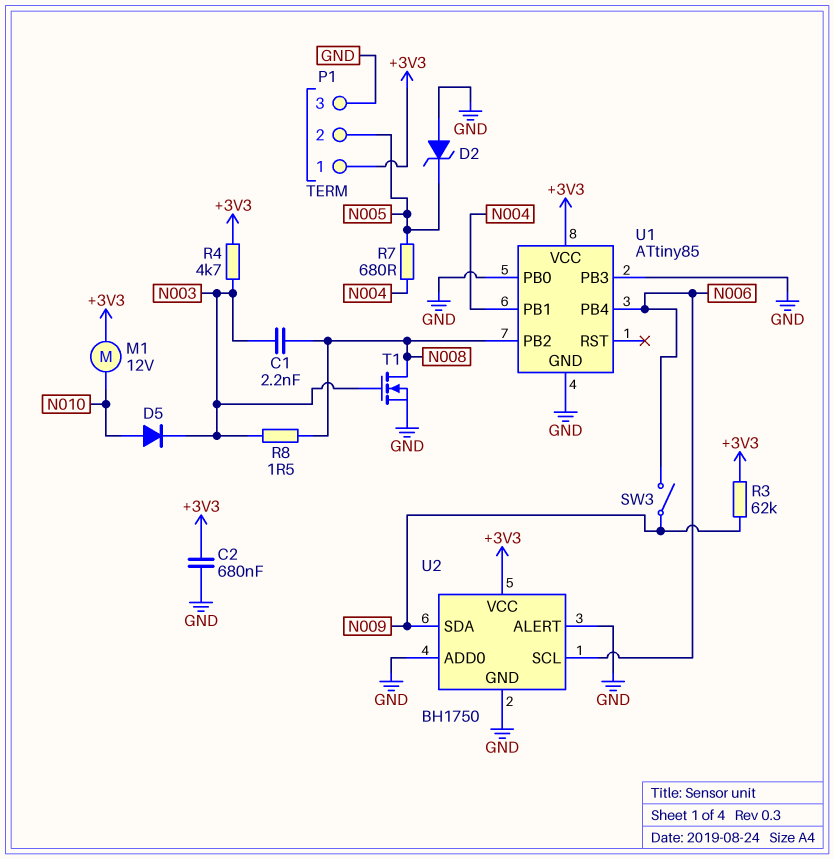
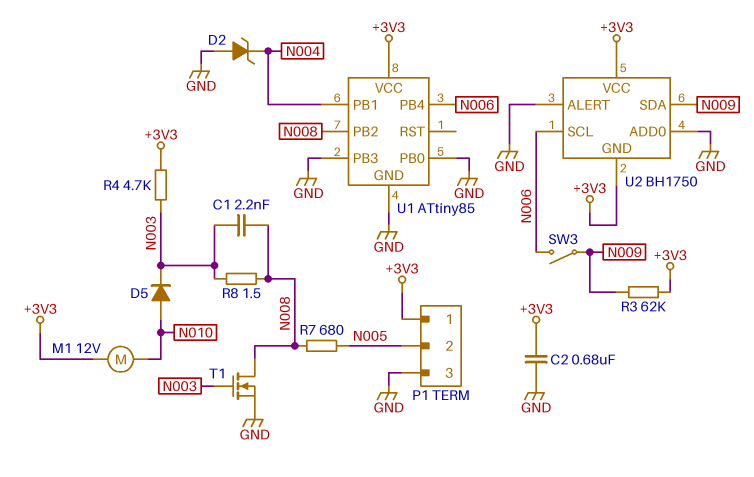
D2: zener (A GND, K N005) -> zener (A GND, K N004)
R7: 680 (N004, N005) -> 680 (N005, N008)
U2 pin GND: GND -> +3V3

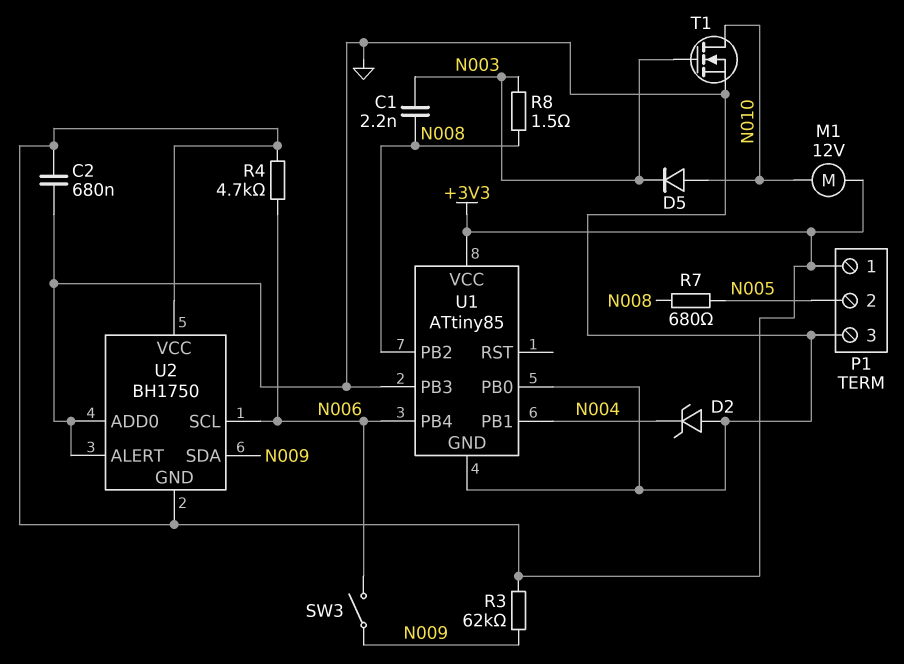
R4: 4.7k (+3V3, N003) -> 4.7k (+3V3, N006)
T1: NMOS (G N003, D N008, S GND) -> NMOS (G N003, D N010, S GND)

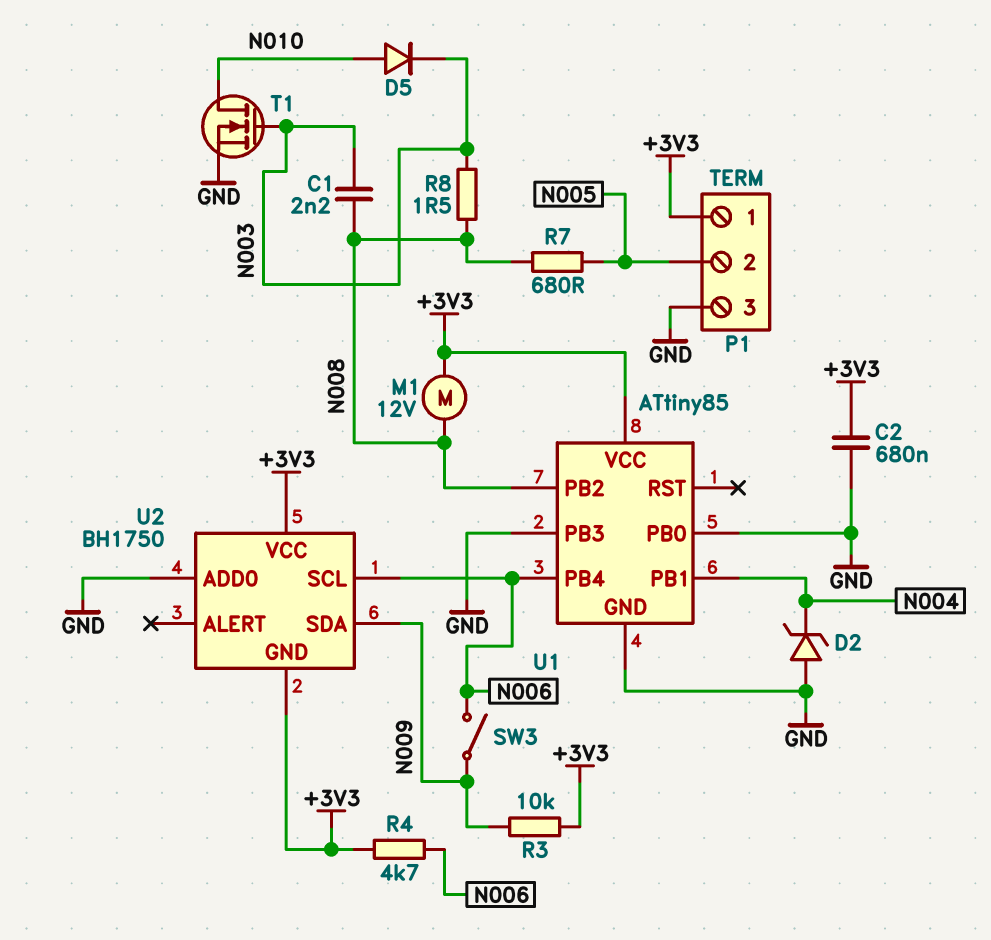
M1: motor 12V (+3V3, N010) -> motor 12V (+3V3, N008)
R3: 62k (+3V3, N009) -> 10k (+3V3, N009)
U2 pin ALERT: GND -> none

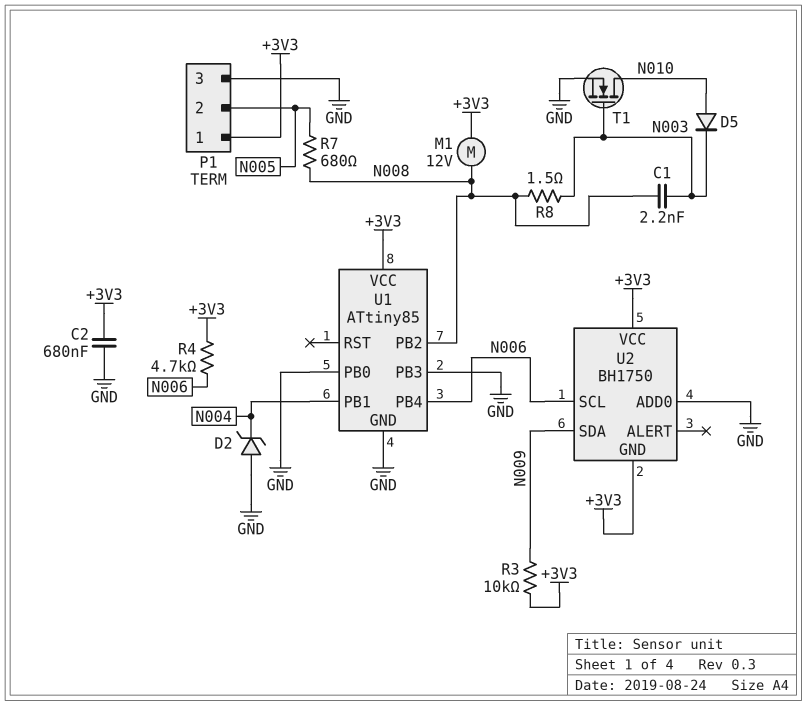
SW3: switch (N006, N009) -> none

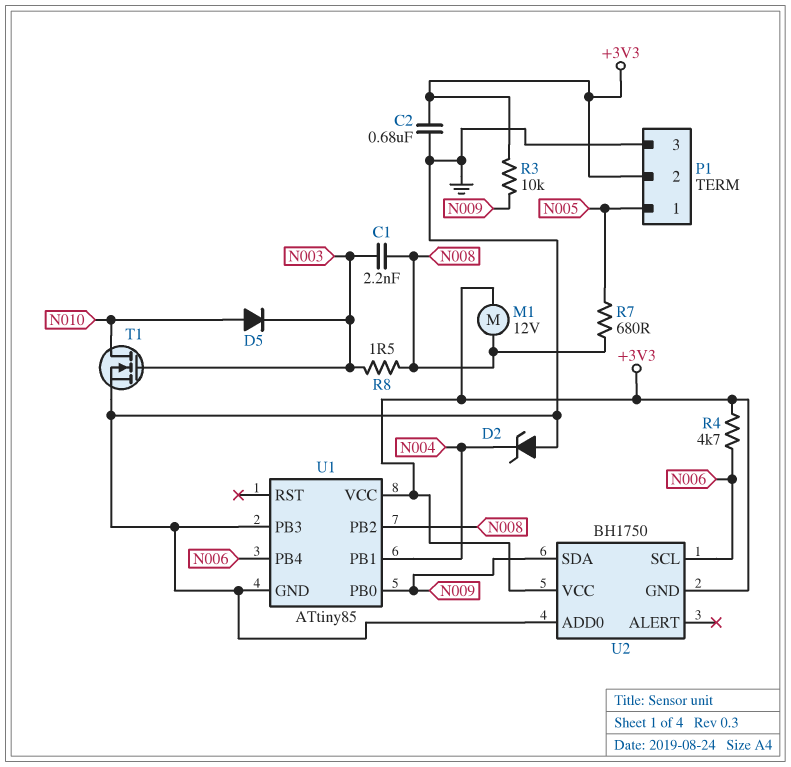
P1 pin 1: +3V3 -> N005
P1 pin 2: N005 -> +3V3
U1 pin PB0: GND -> N009

